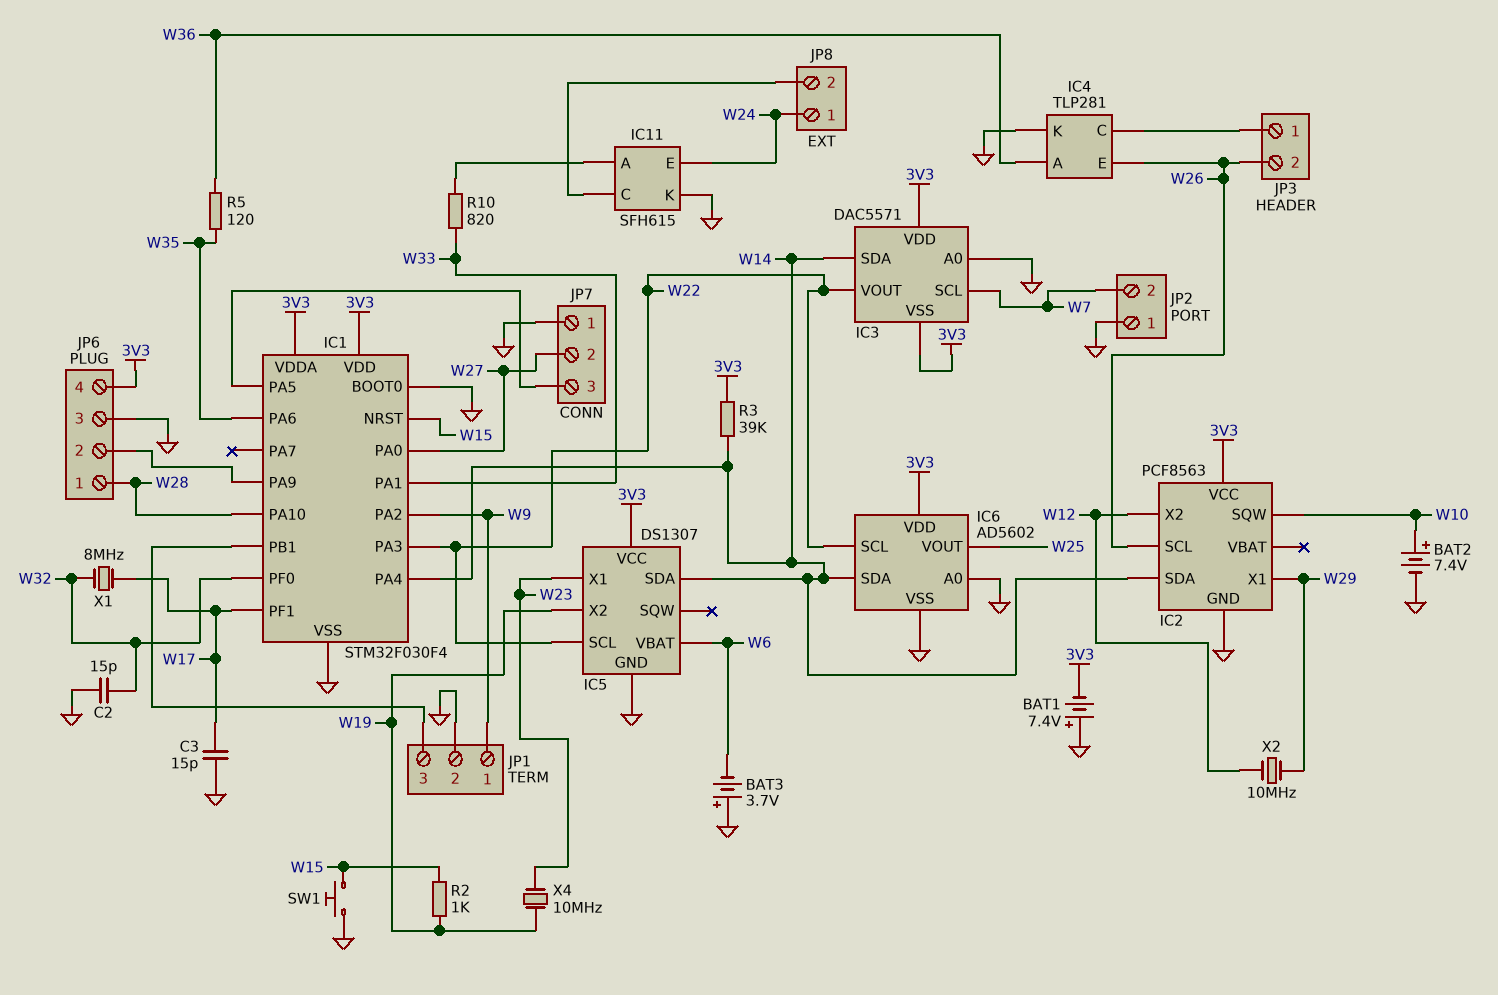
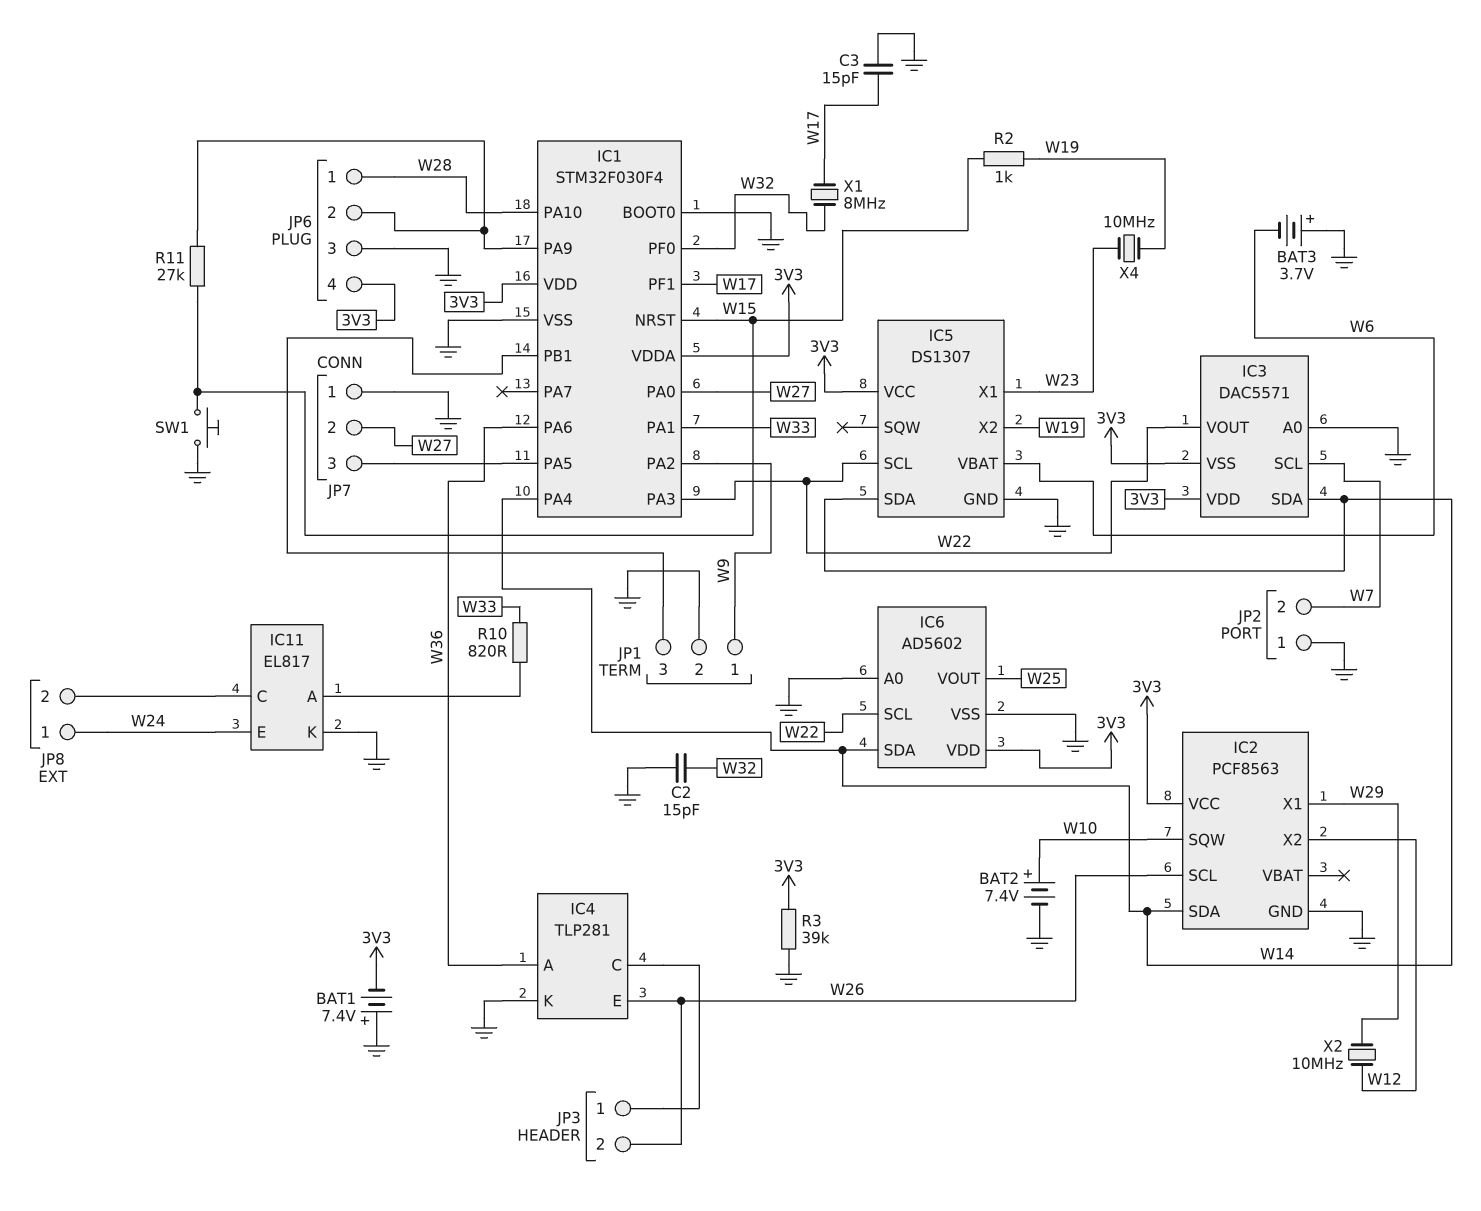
IC1 pin PA6: W35 -> W36
IC11: SFH615 -> EL817
R3: 39k (3V3, W14) -> 39k (3V3, GND)
R5: 120 (W35, W36) -> none
R11: none -> 27k (IC1/PA9, W15)

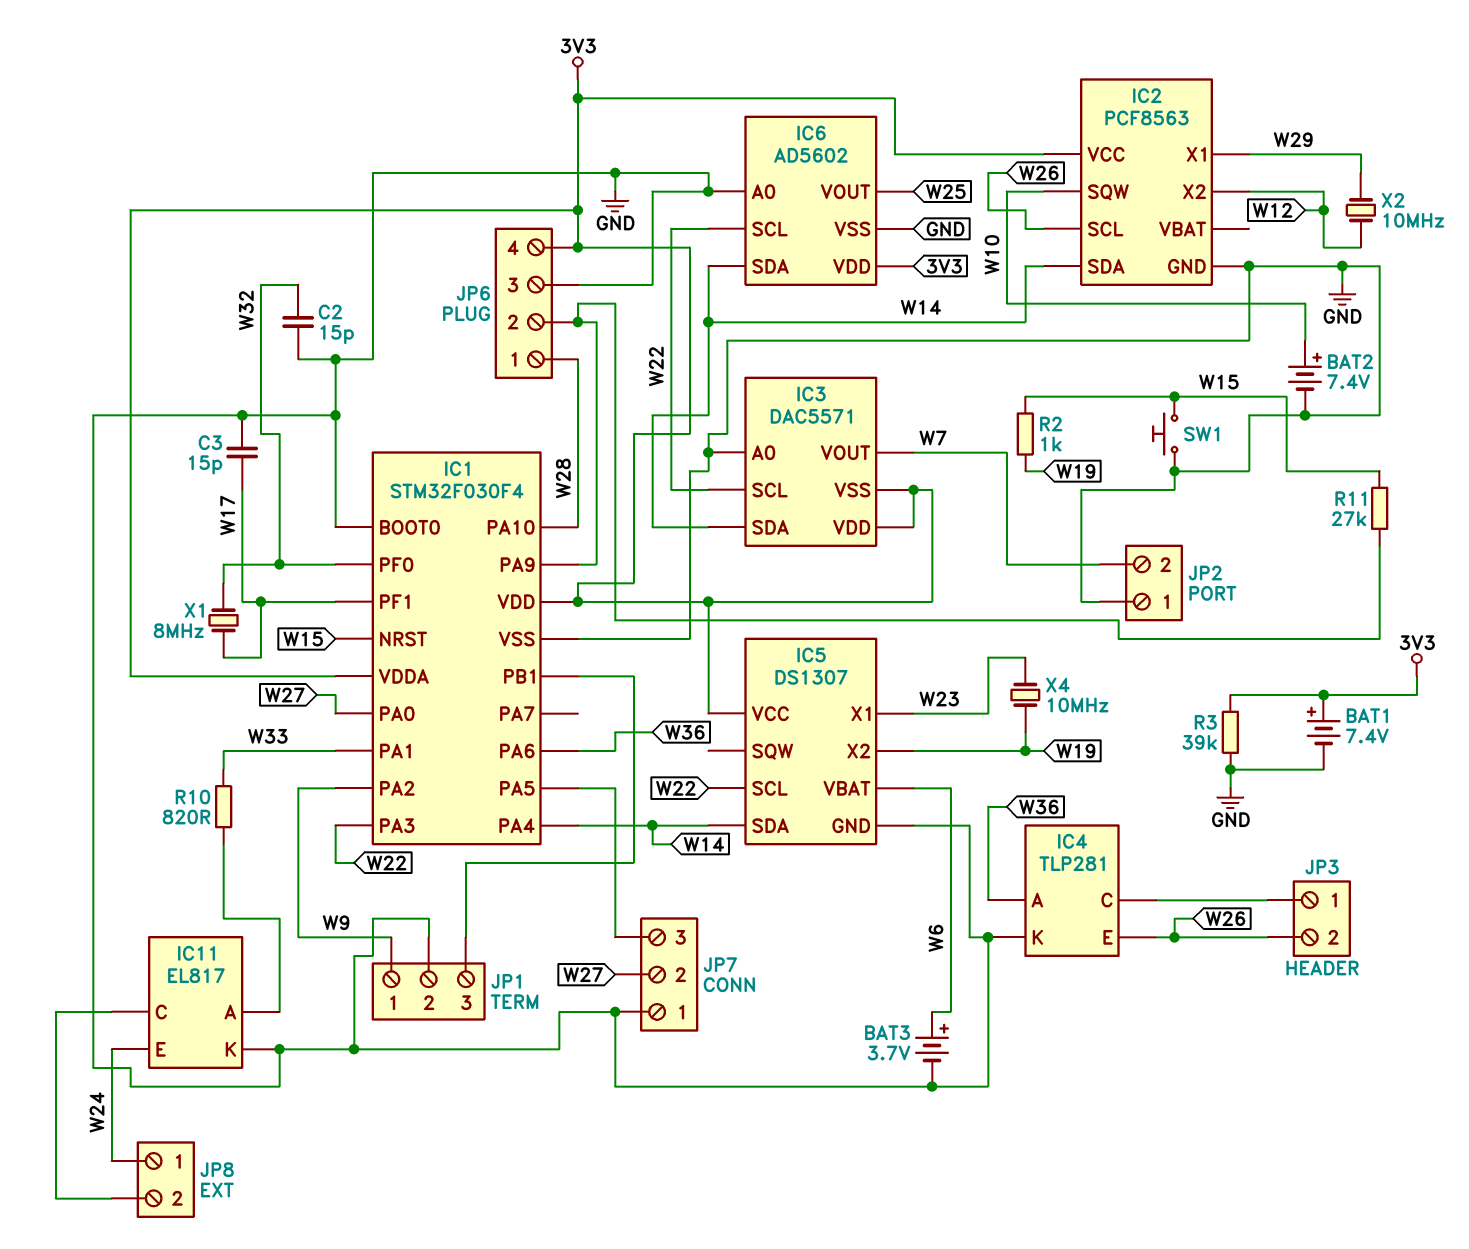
BAT1: 7.4V (plus GND, minus 3V3) -> 7.4V (plus 3V3, minus GND)
BAT3: 3.7V (plus GND, minus W6) -> 3.7V (plus W6, minus GND)
IC3 pin SCL: W7 -> W22
IC3 pin VOUT: W22 -> W7

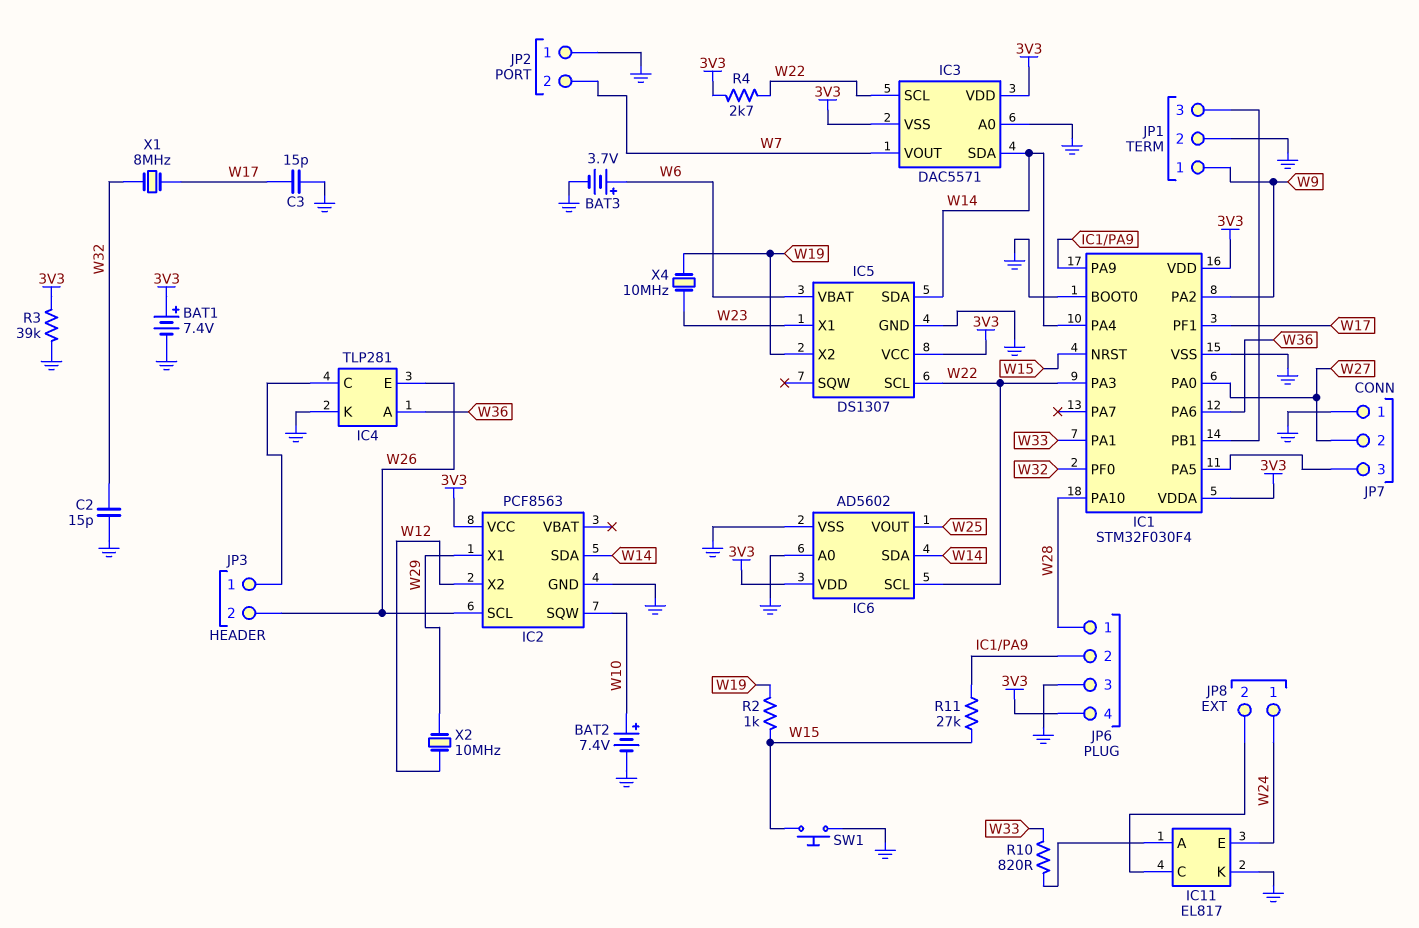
R4: none -> 2.7k (3V3, W22)

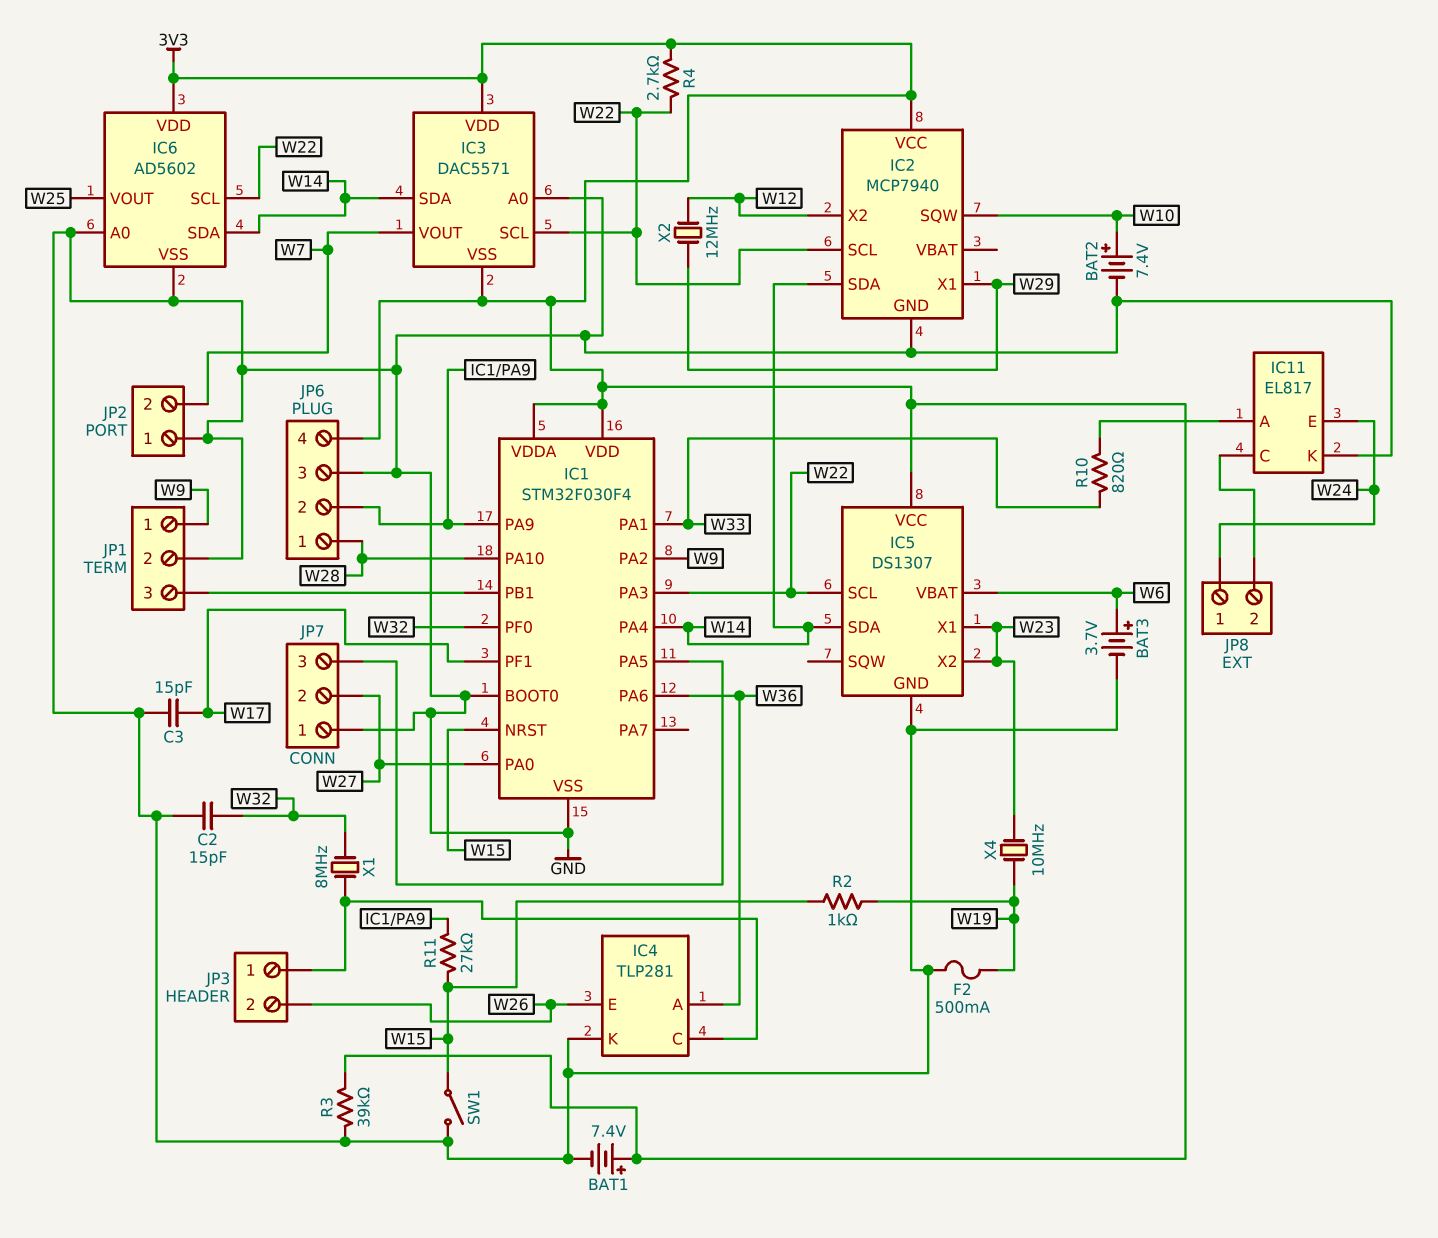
F2: none -> 500mA (GND, W19)
IC2: PCF8563 -> MCP7940
IC2 pin SCL: W26 -> W22
IC5 pin X2: W19 -> W23
SW1: button (GND, W15) -> switch (GND, W15)
X1: 8MHz (W17, W32) -> 8MHz (IC4/C, W32)
X2: 10MHz (W12, W29) -> 12MHz (W12, W29)

